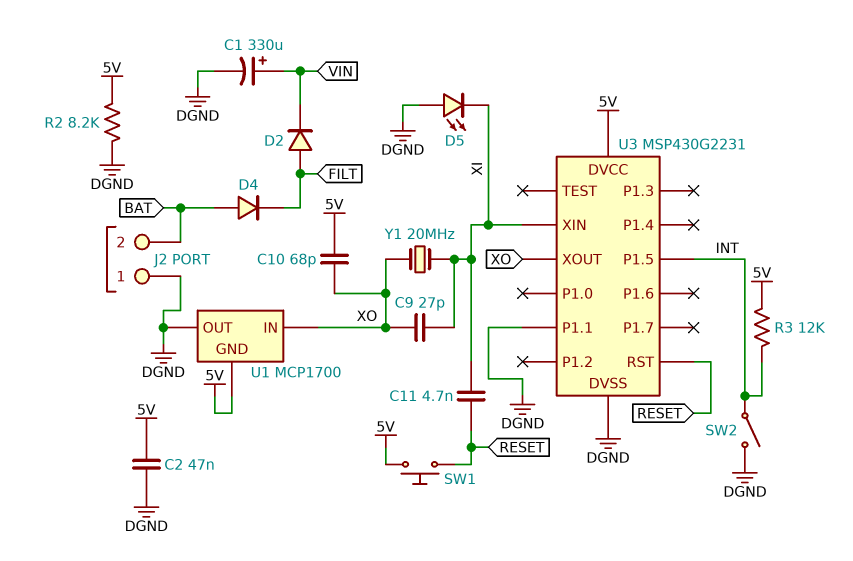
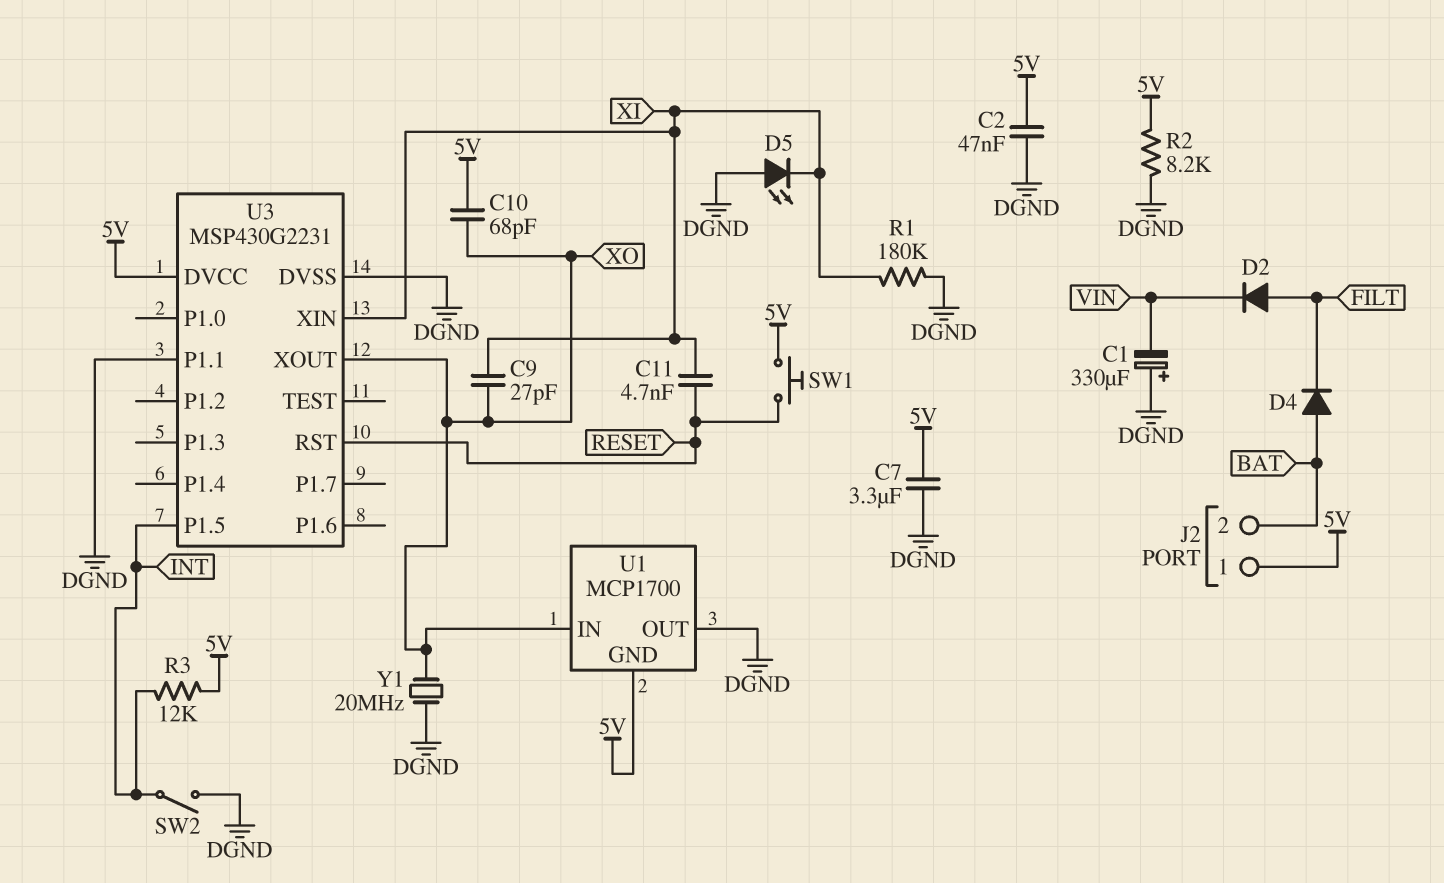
C1: 330uF (plus VIN, minus DGND) -> 330uF (plus DGND, minus VIN)
C7: none -> 3.3uF (5V, DGND)
J2 pin 1: DGND -> 5V
R1: none -> 180k (DGND, XI)
Y1: 20MHz (XI, XO) -> 20MHz (DGND, XO)

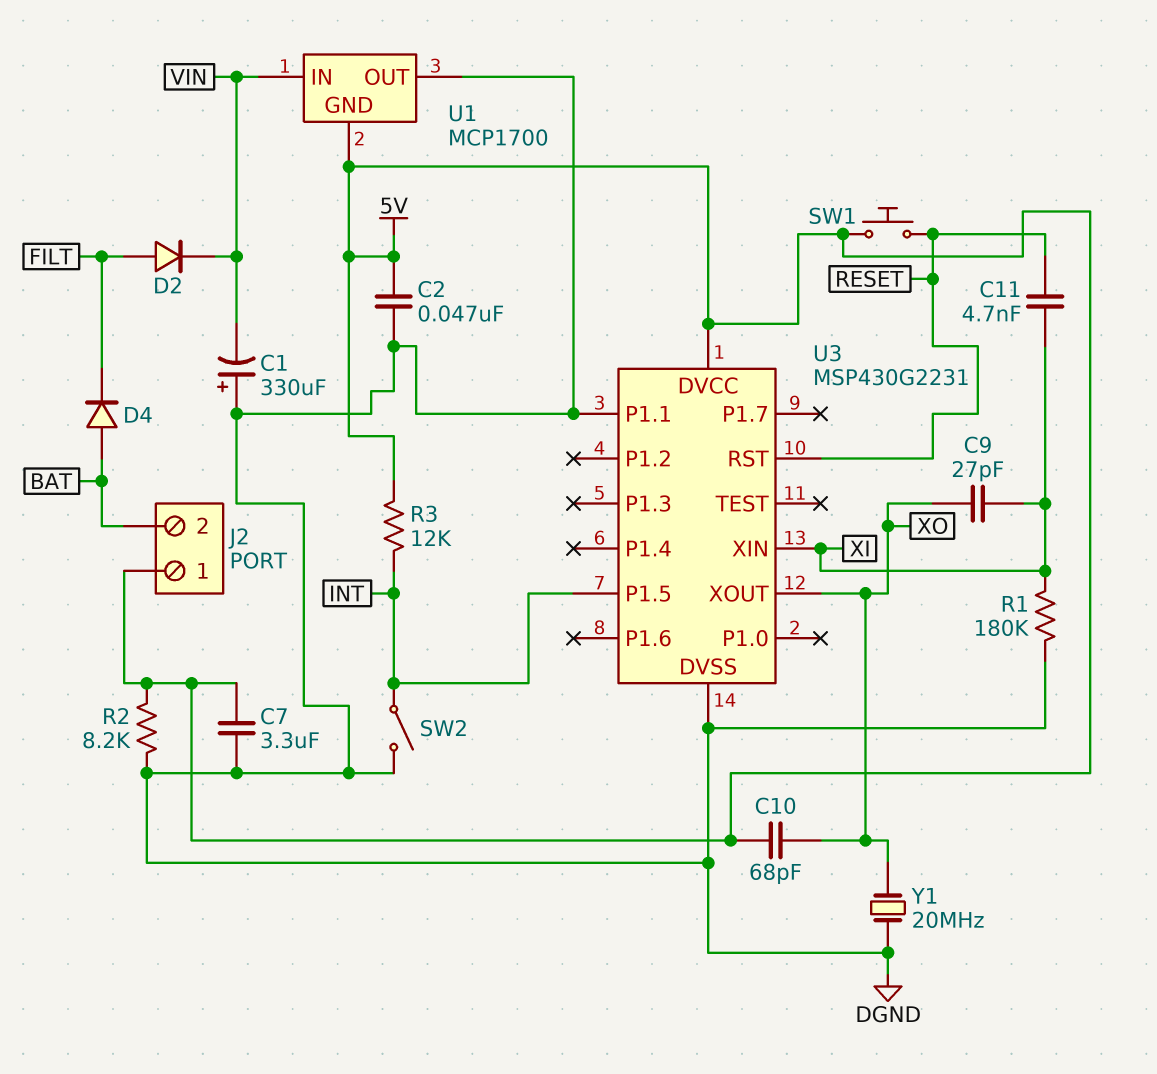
D5: LED (A DGND, K XI) -> none
U1 pin IN: XO -> VIN

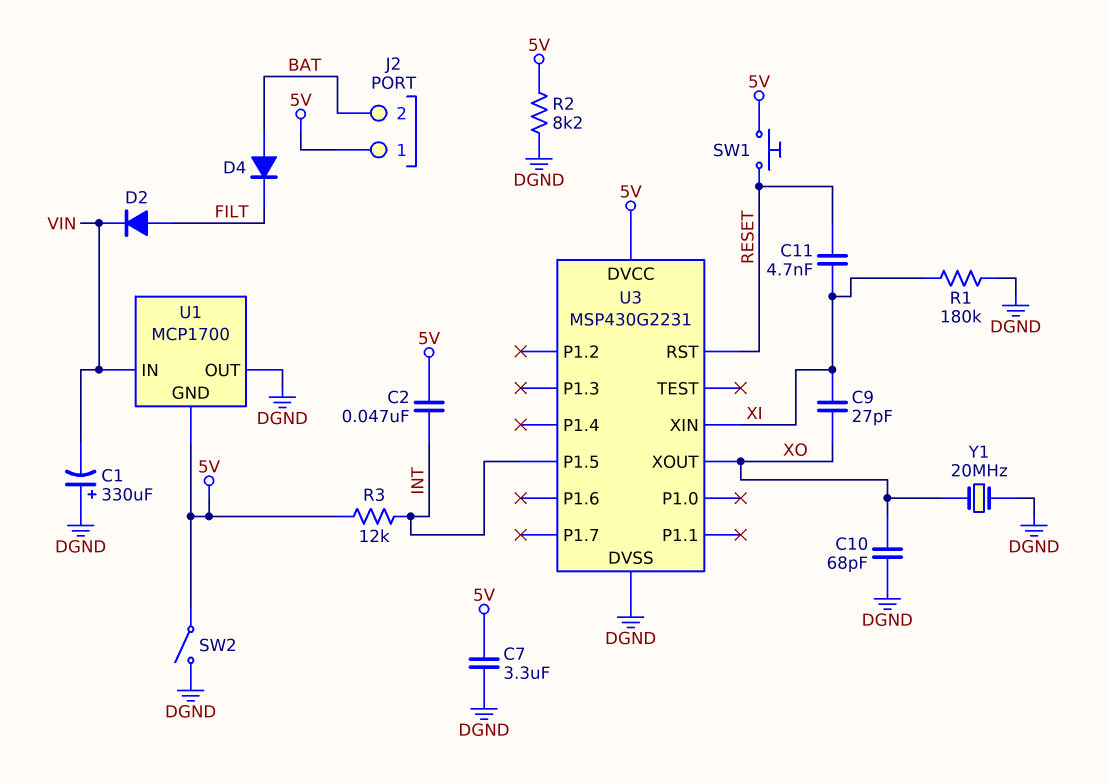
C2: 47nF (5V, DGND) -> 47nF (5V, INT)
C10: 68pF (5V, XO) -> 68pF (DGND, XO)
SW2: switch (DGND, INT) -> switch (5V, DGND)
U3 pin P1.1: DGND -> none

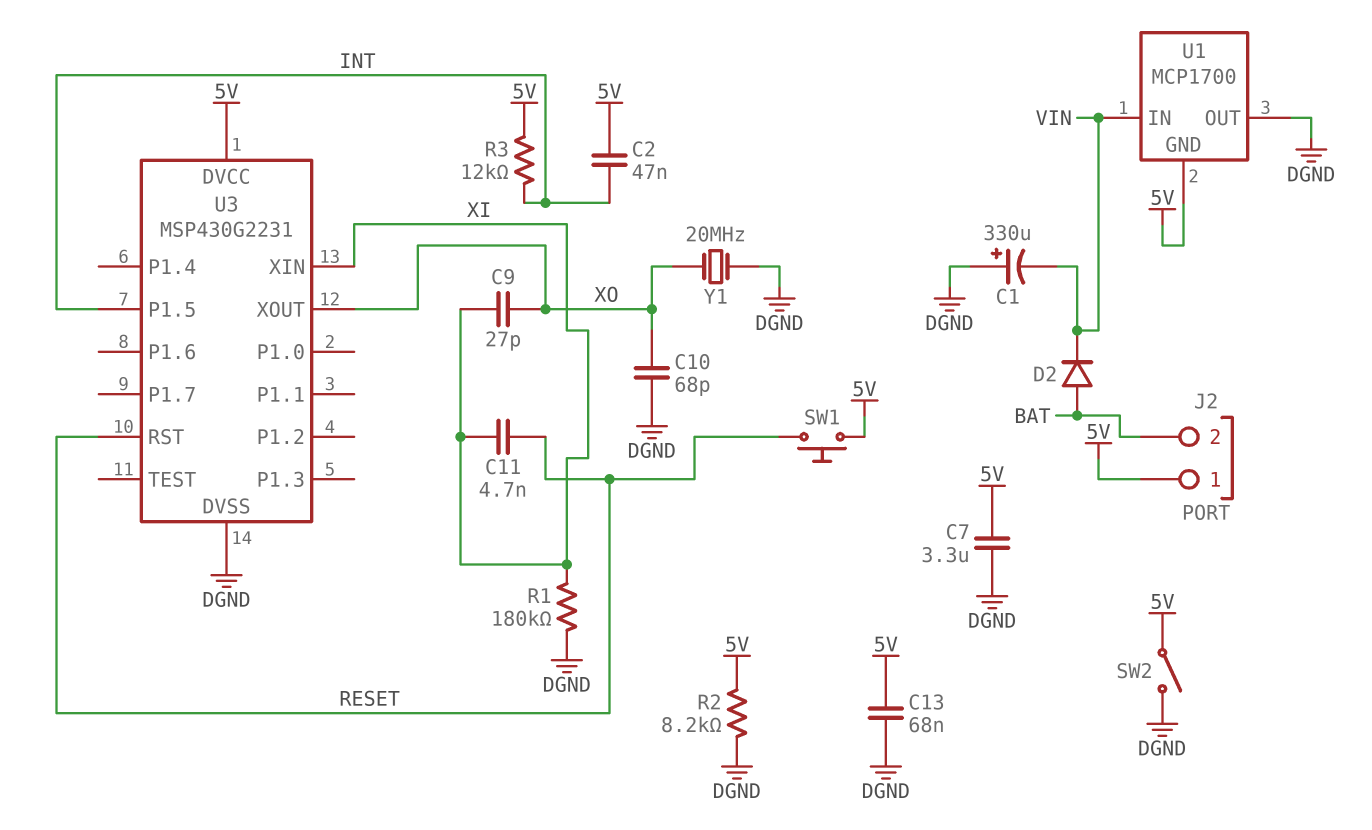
C13: none -> 68nF (5V, DGND)
D2: diode (A FILT, K VIN) -> diode (A BAT, K VIN)
D4: diode (A BAT, K FILT) -> none

